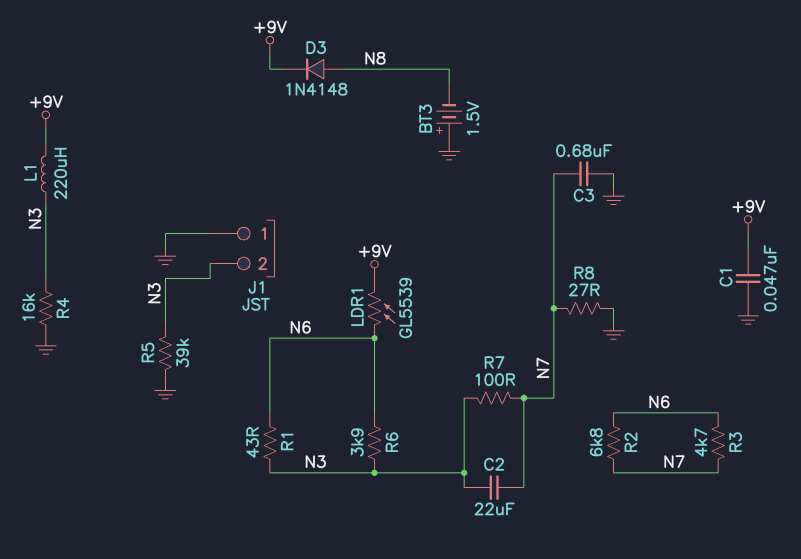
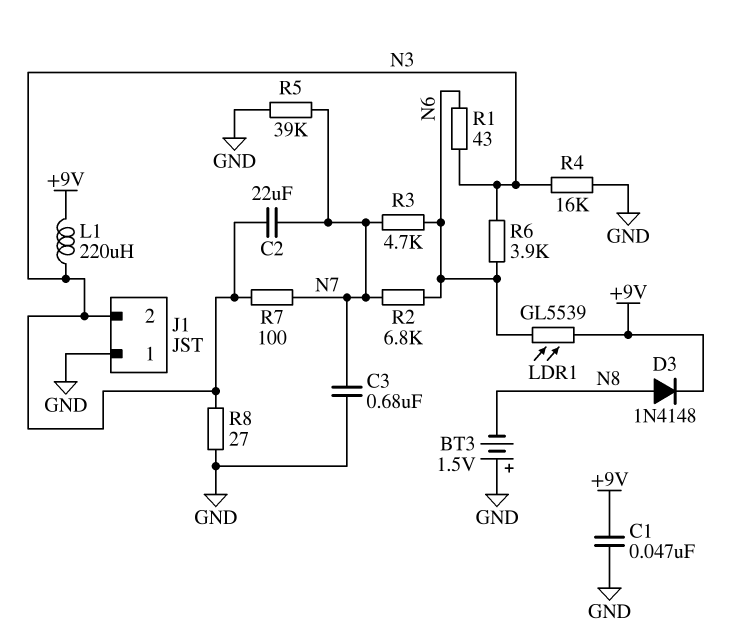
R5: 39k (GND, N3) -> 39k (GND, N7)
R8: 27 (GND, N7) -> 27 (GND, N3)

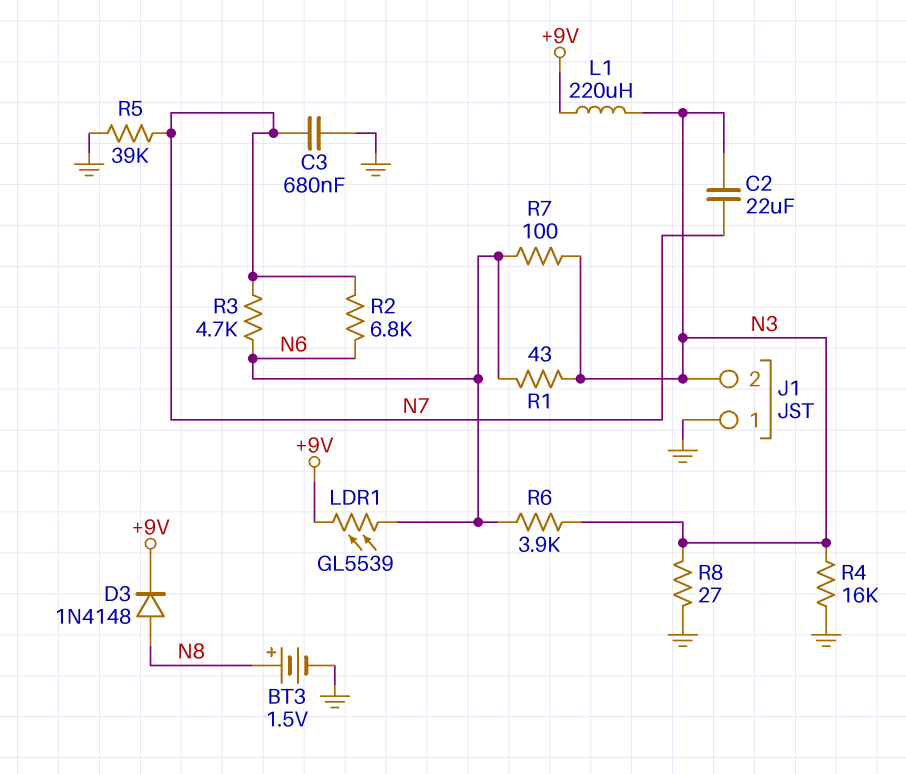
BT3: 1.5V (plus GND, minus N8) -> 1.5V (plus N8, minus GND)
C1: 47nF (+9V, GND) -> none
R7: 100 (N3, N7) -> 100 (N3, N6)

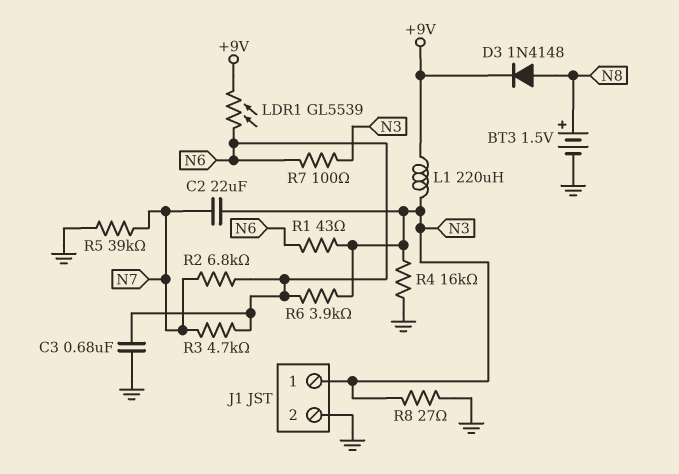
C3: 680nF (GND, N7) -> 680nF (GND, N6)
J1 pin 1: GND -> N3
J1 pin 2: N3 -> GND

